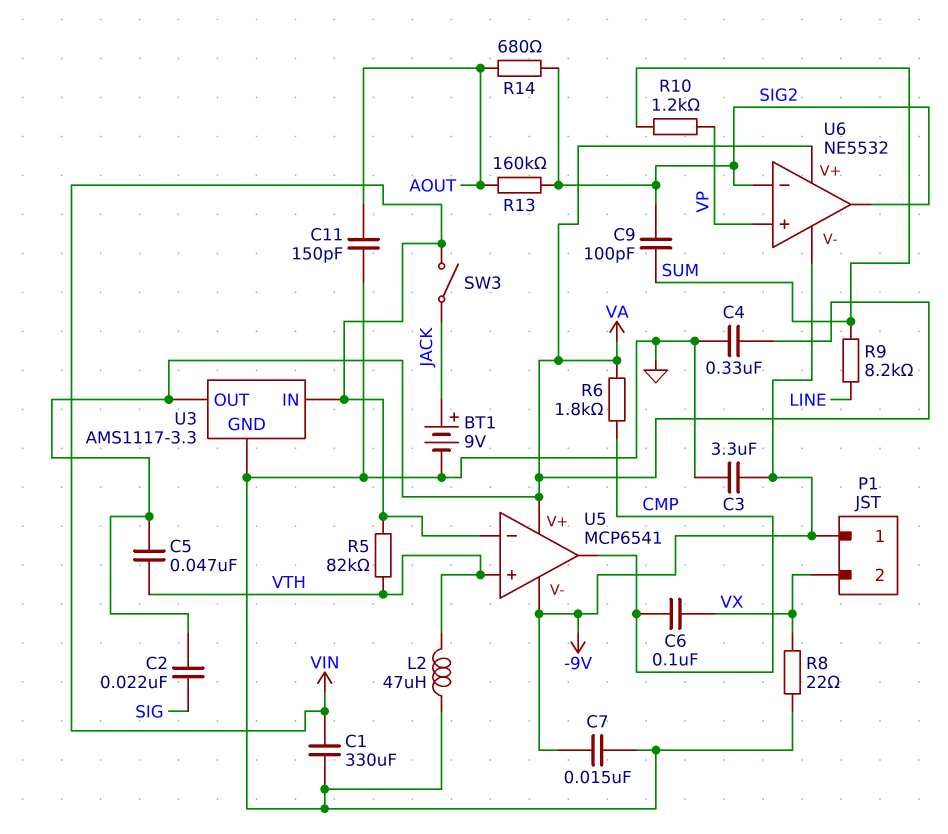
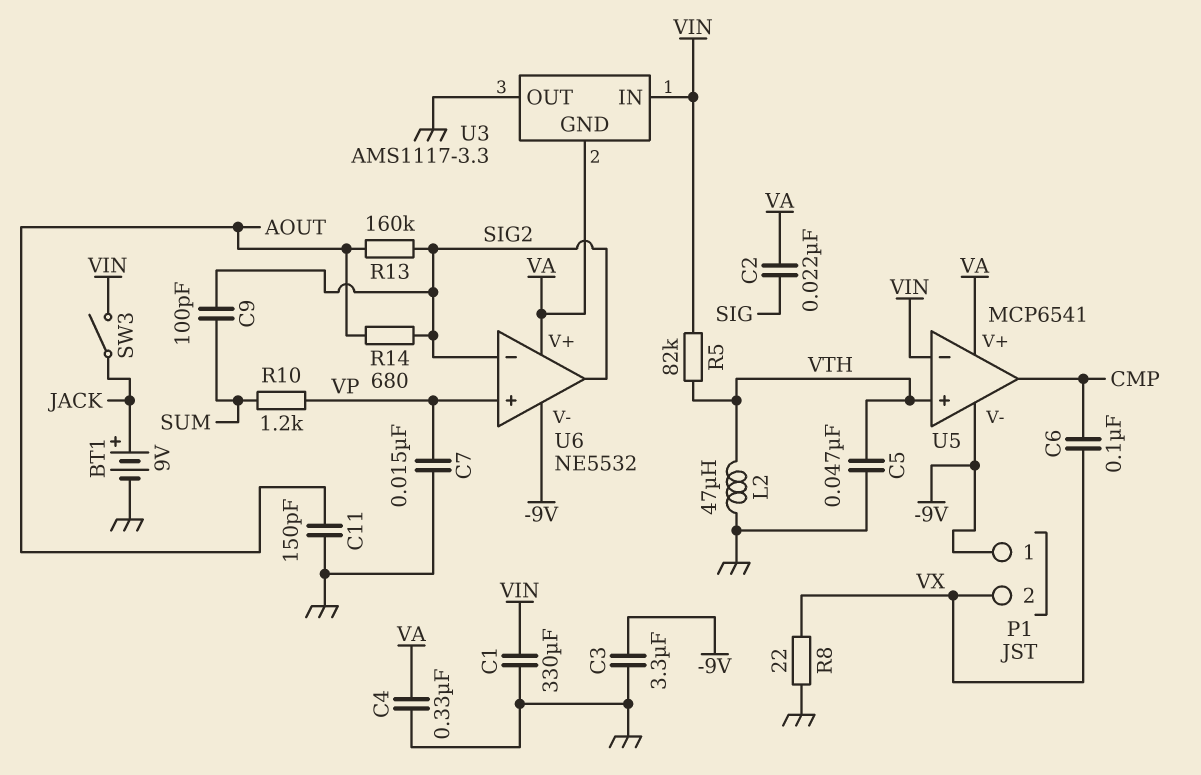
C5: 47nF (VA, VTH) -> 47nF (GND, VTH)
C7: 15nF (-9V, GND) -> 15nF (GND, VP)
R6: 1.8k (CMP, VA) -> none
R9: 8.2k (LINE, SUM) -> none
U3 pin GND: GND -> VA
U3 pin OUT: VA -> GND

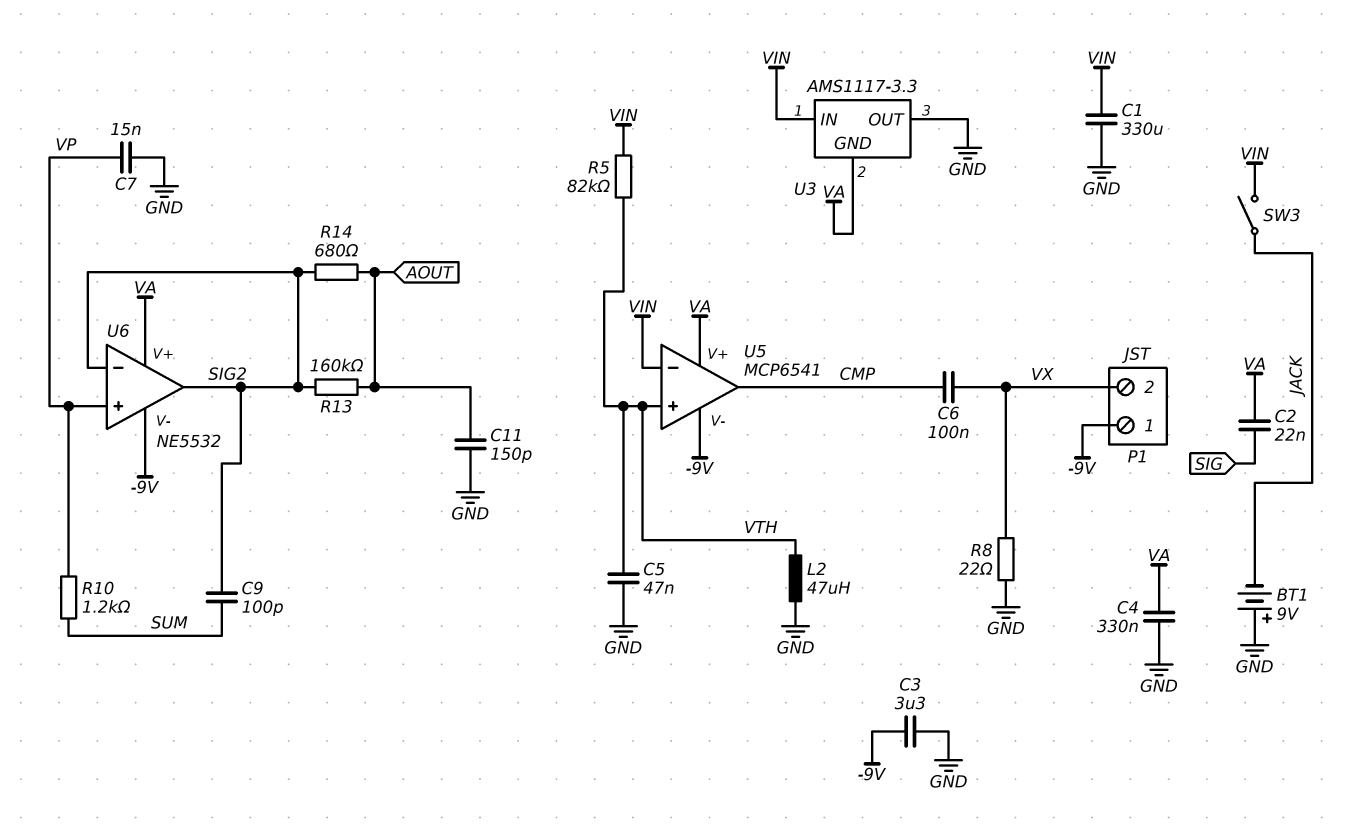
BT1: 9V (plus JACK, minus GND) -> 9V (plus GND, minus JACK)

